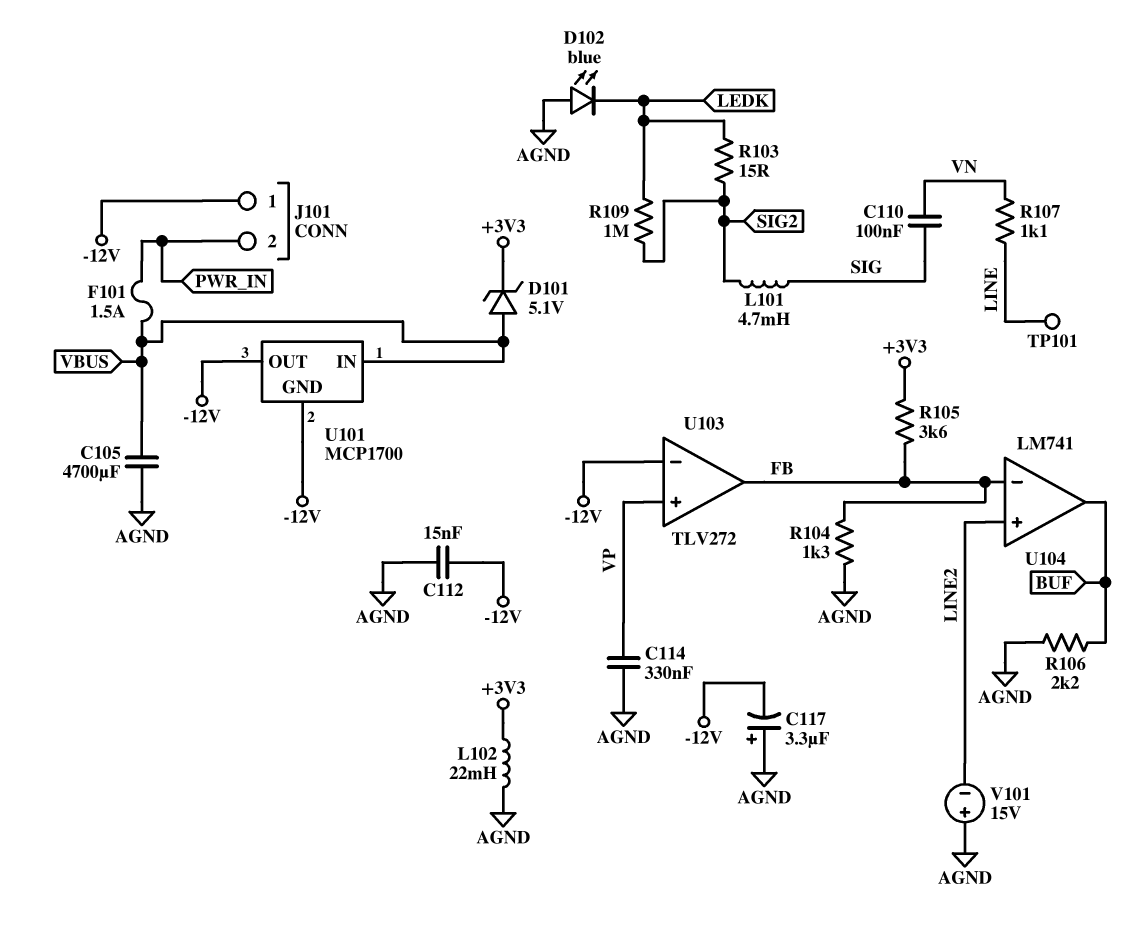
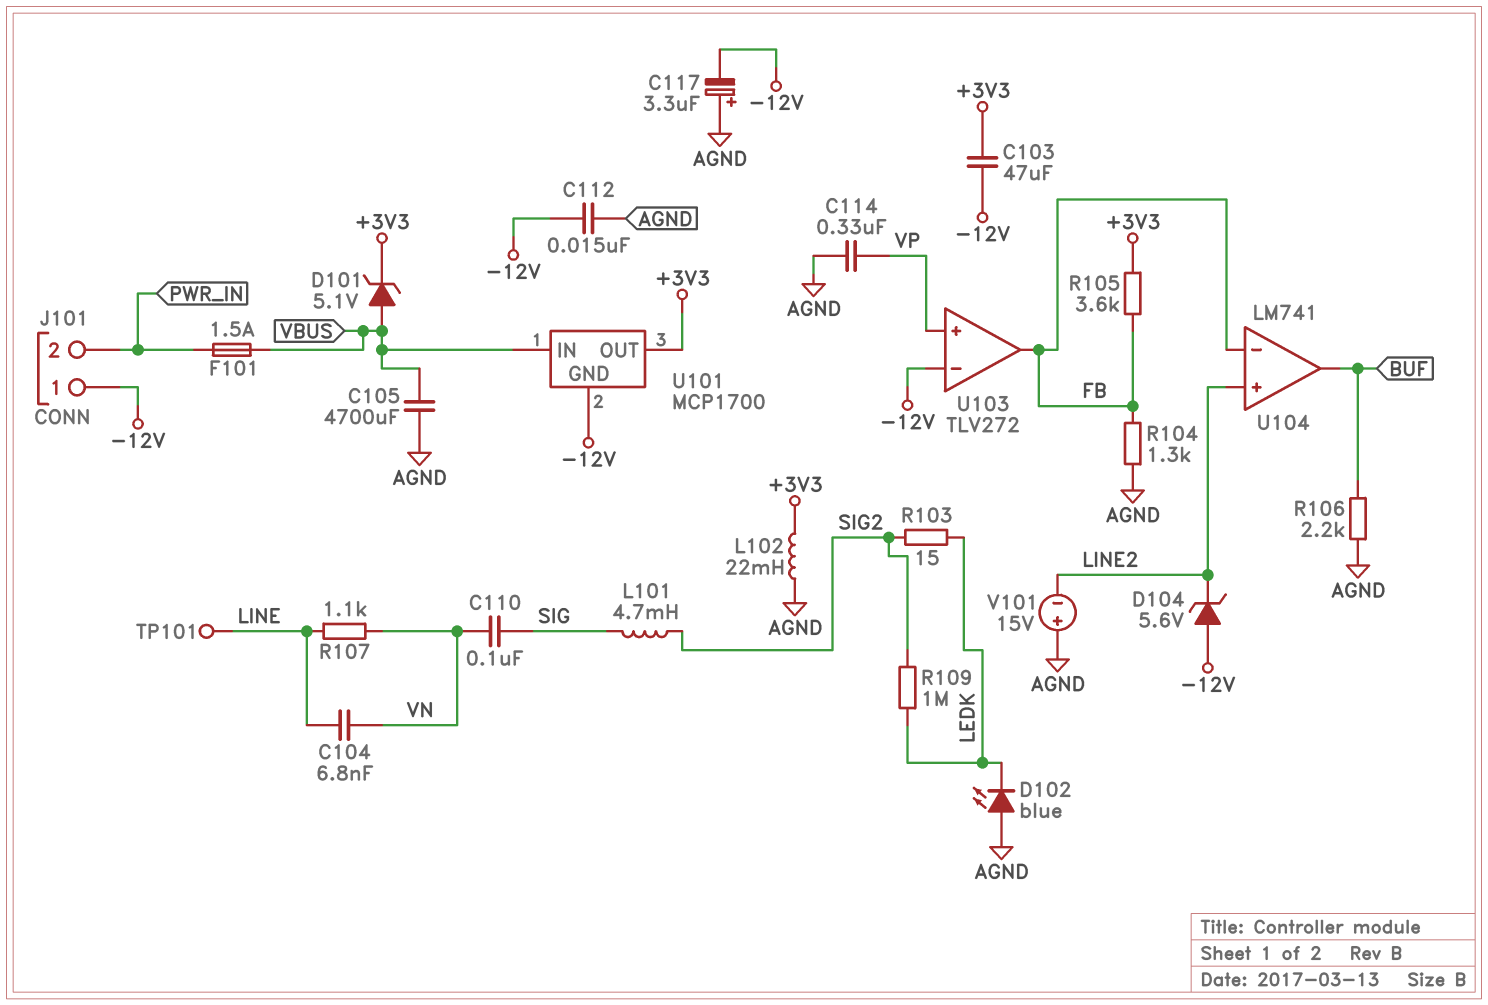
C103: none -> 47uF (+3V3, -12V)
C104: none -> 6.8nF (LINE, VN)
D104: none -> zener 5.6V (A -12V, K LINE2)
U101 pin OUT: -12V -> +3V3

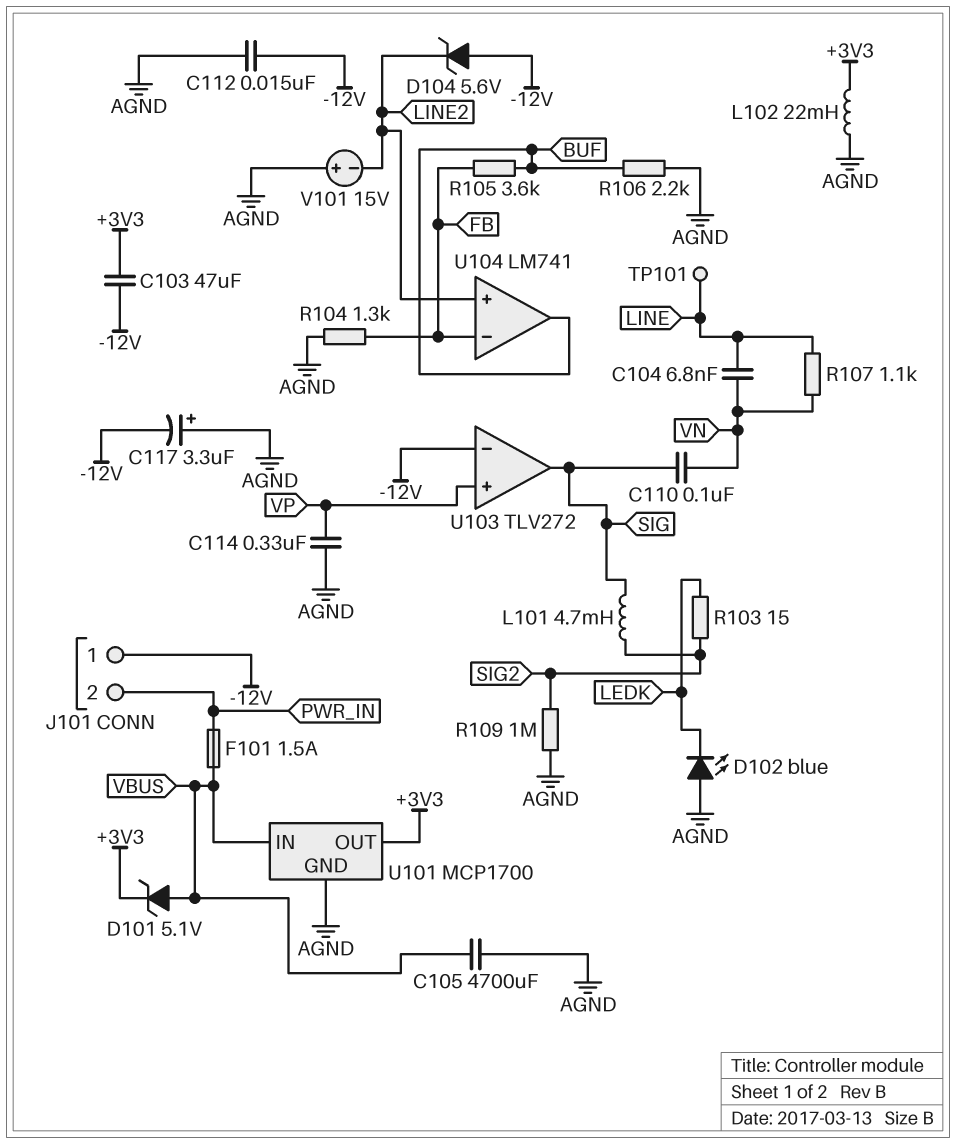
R105: 3.6k (+3V3, FB) -> 3.6k (BUF, FB)
R109: 1M (LEDK, SIG2) -> 1M (AGND, SIG2)
U101 pin GND: -12V -> AGND
U103 pin out: FB -> SIG

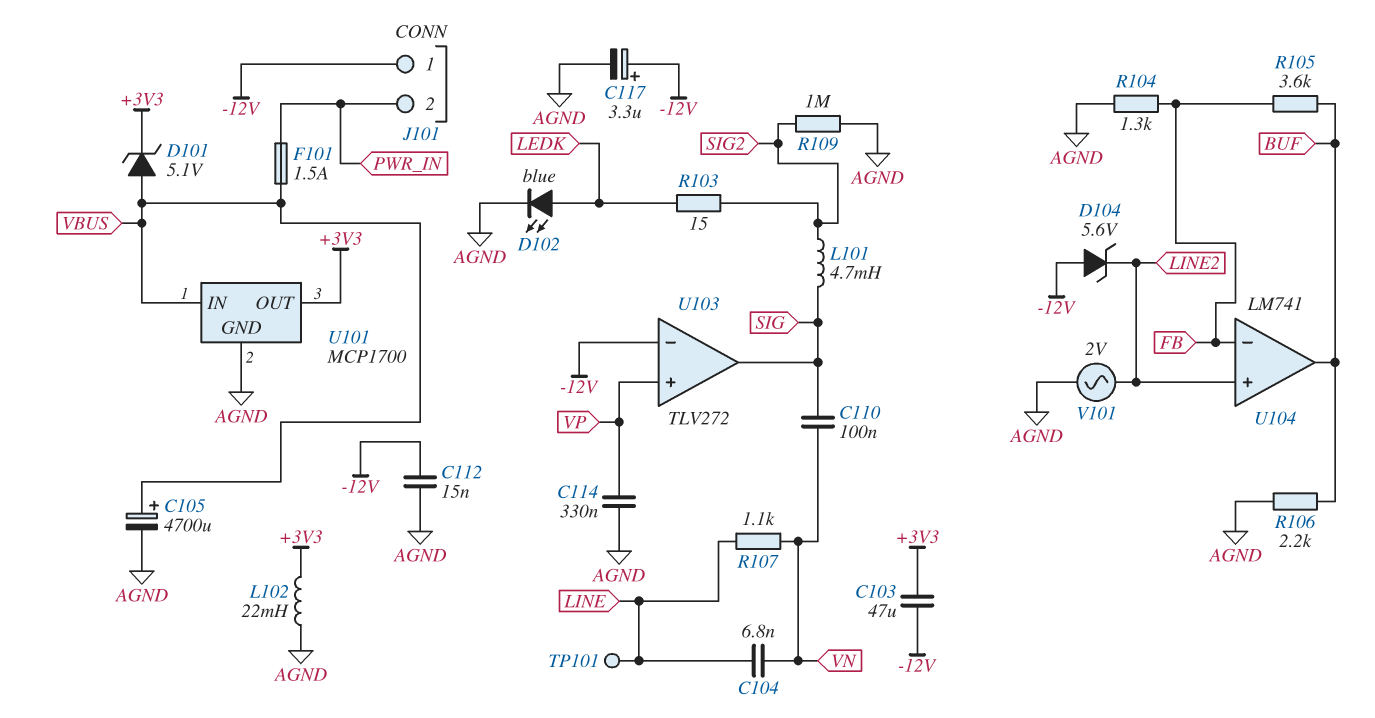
C105: 4700uF (AGND, VBUS) -> 4700uF (plus VBUS, minus AGND)
C117: 3.3uF (plus AGND, minus -12V) -> 3.3uF (plus -12V, minus AGND)
D102: LED blue (A AGND, K LEDK) -> LED blue (A LEDK, K AGND)
V101: 15V (plus AGND, minus LINE2) -> AC 2V (AGND, LINE2)

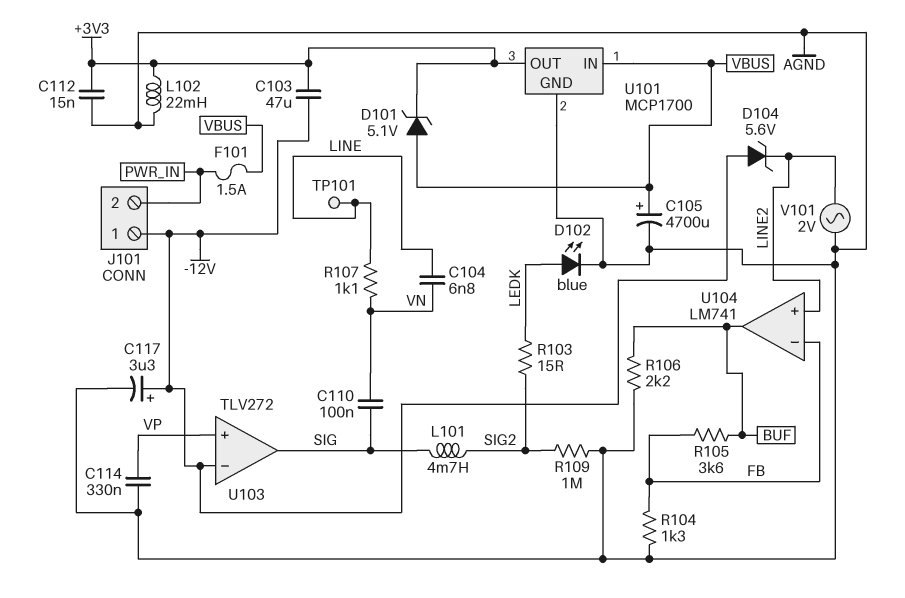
C112: 15nF (-12V, AGND) -> 15nF (+3V3, AGND)

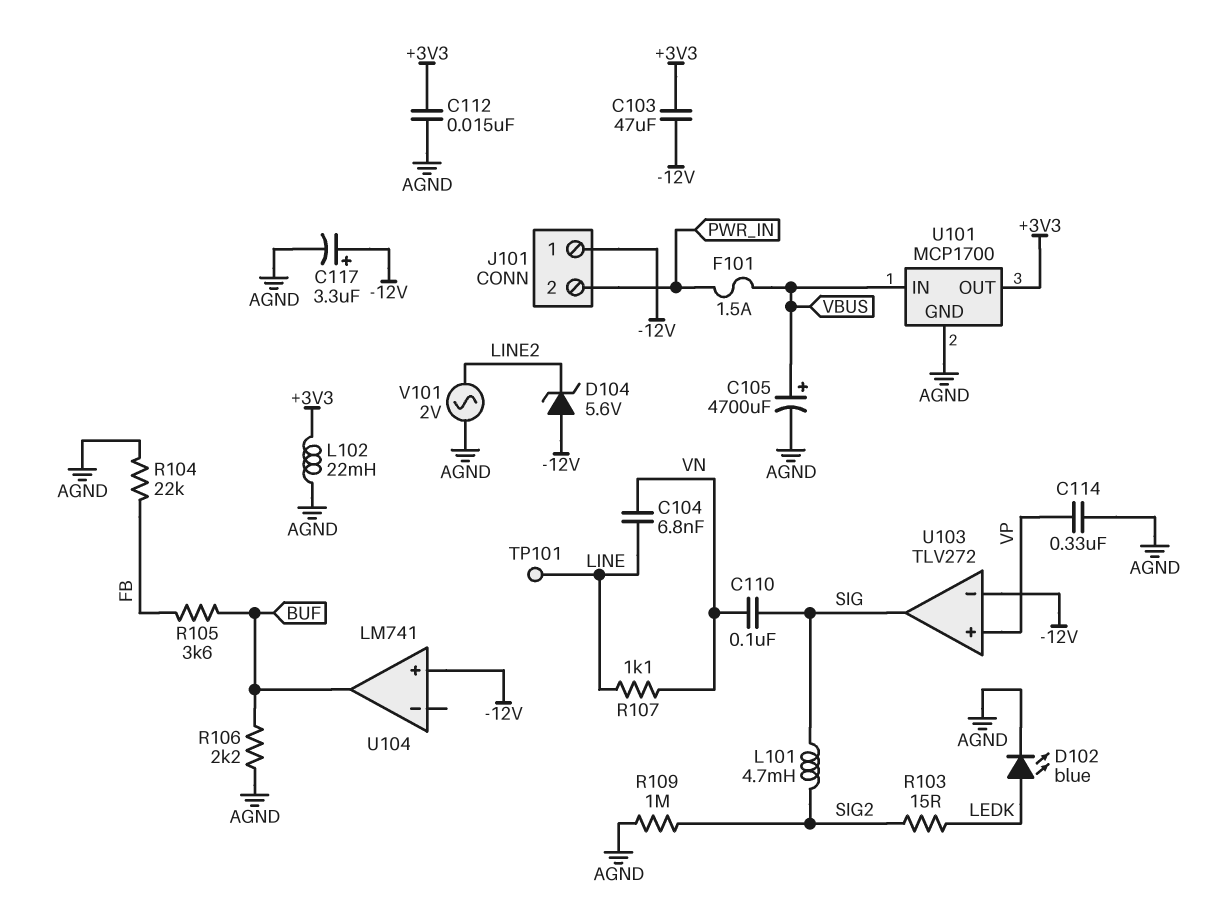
D101: zener 5.1V (A VBUS, K +3V3) -> none
R104: 1.3k (AGND, FB) -> 22k (AGND, FB)
U104 pin in+: LINE2 -> -12V
U104 pin in-: FB -> none

